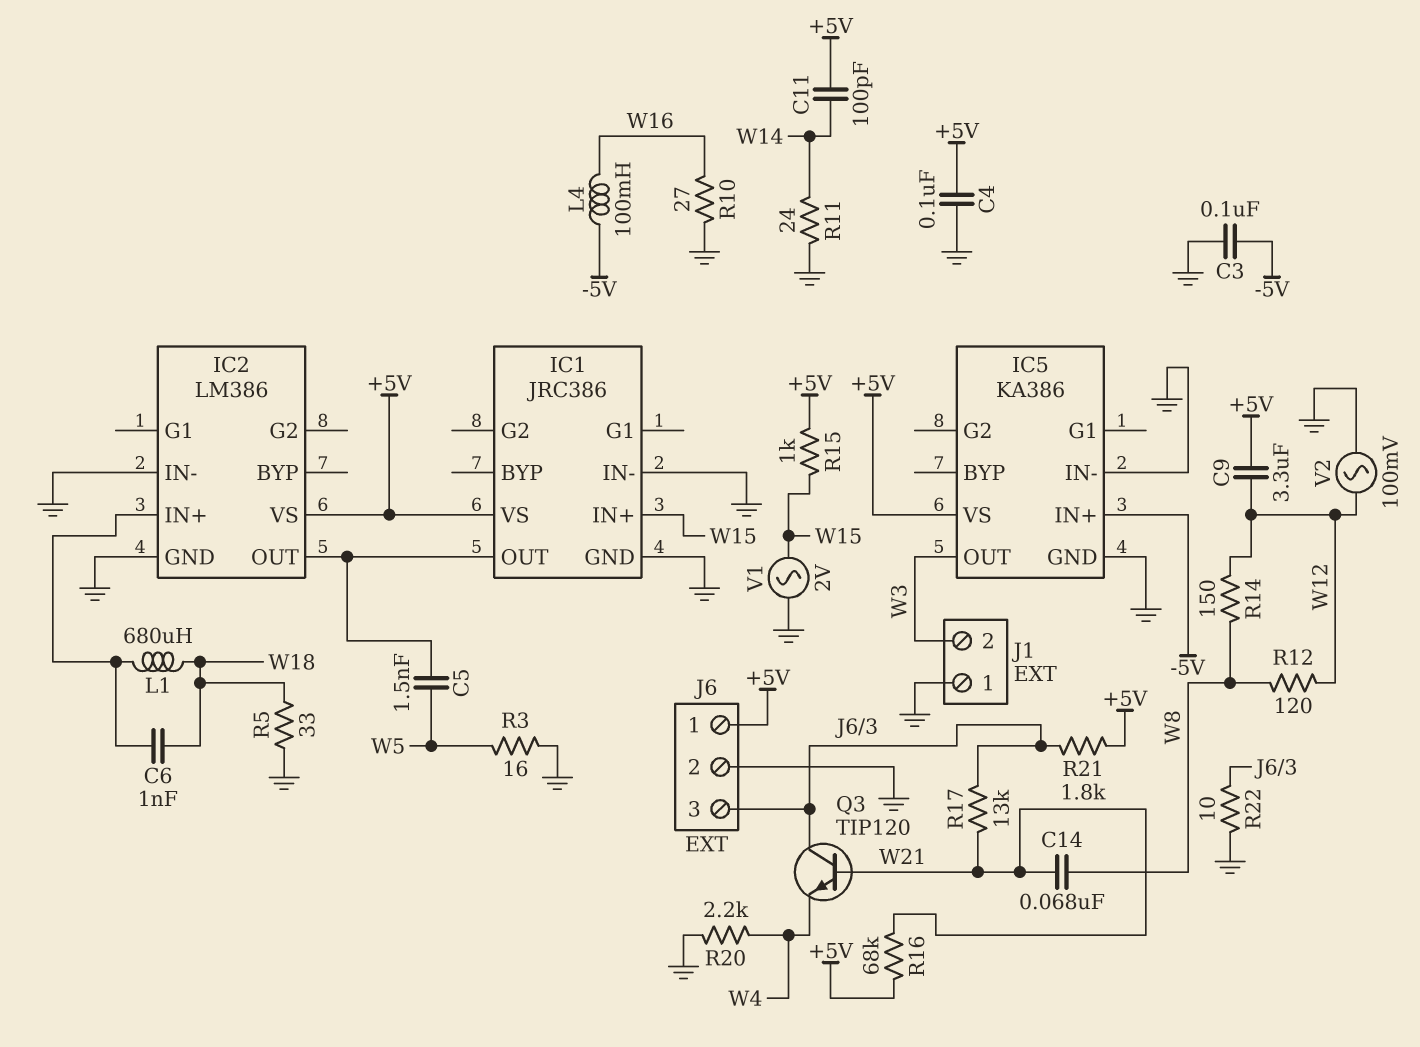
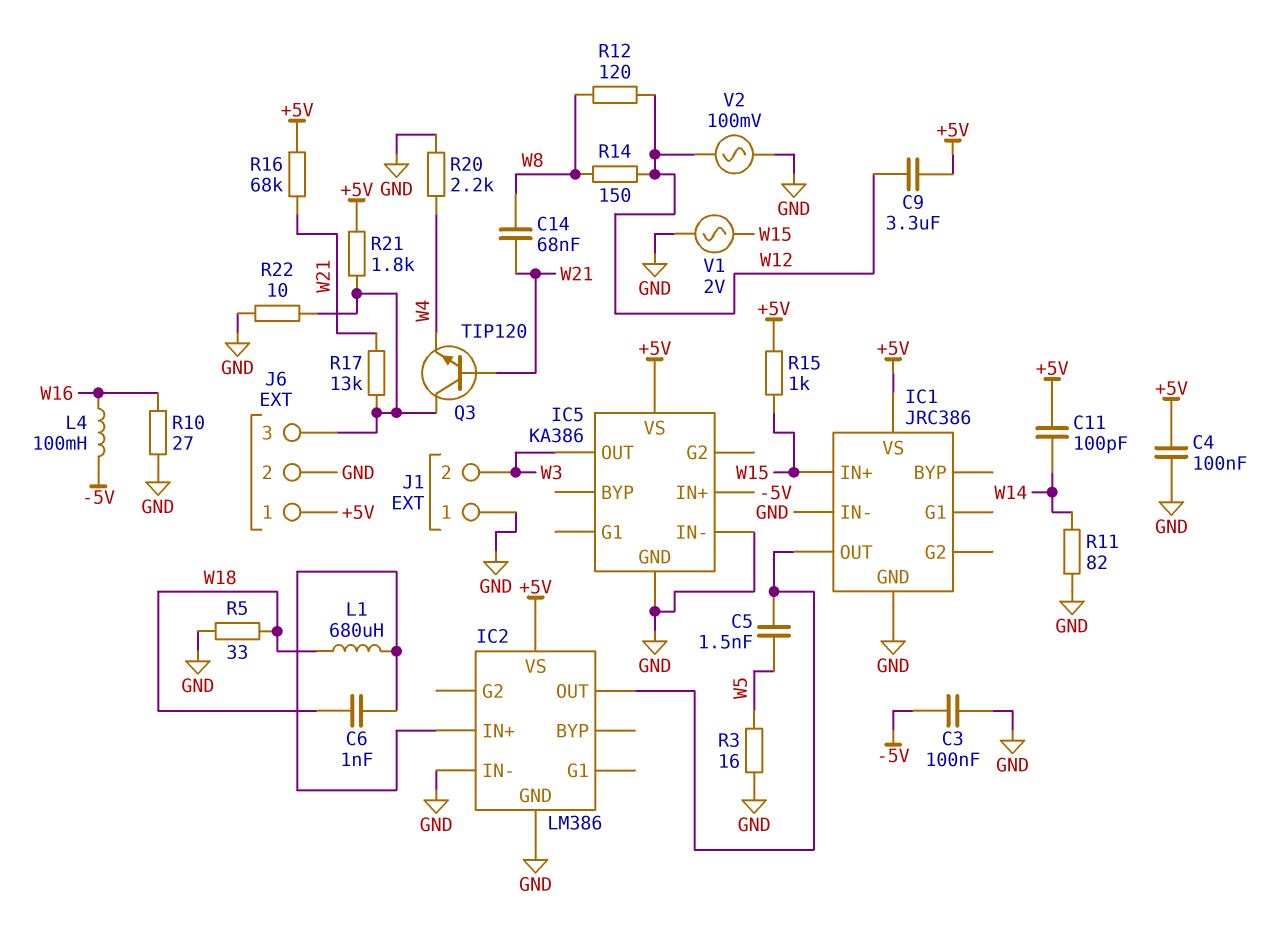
R11: 24 (GND, W14) -> 82 (GND, W14)

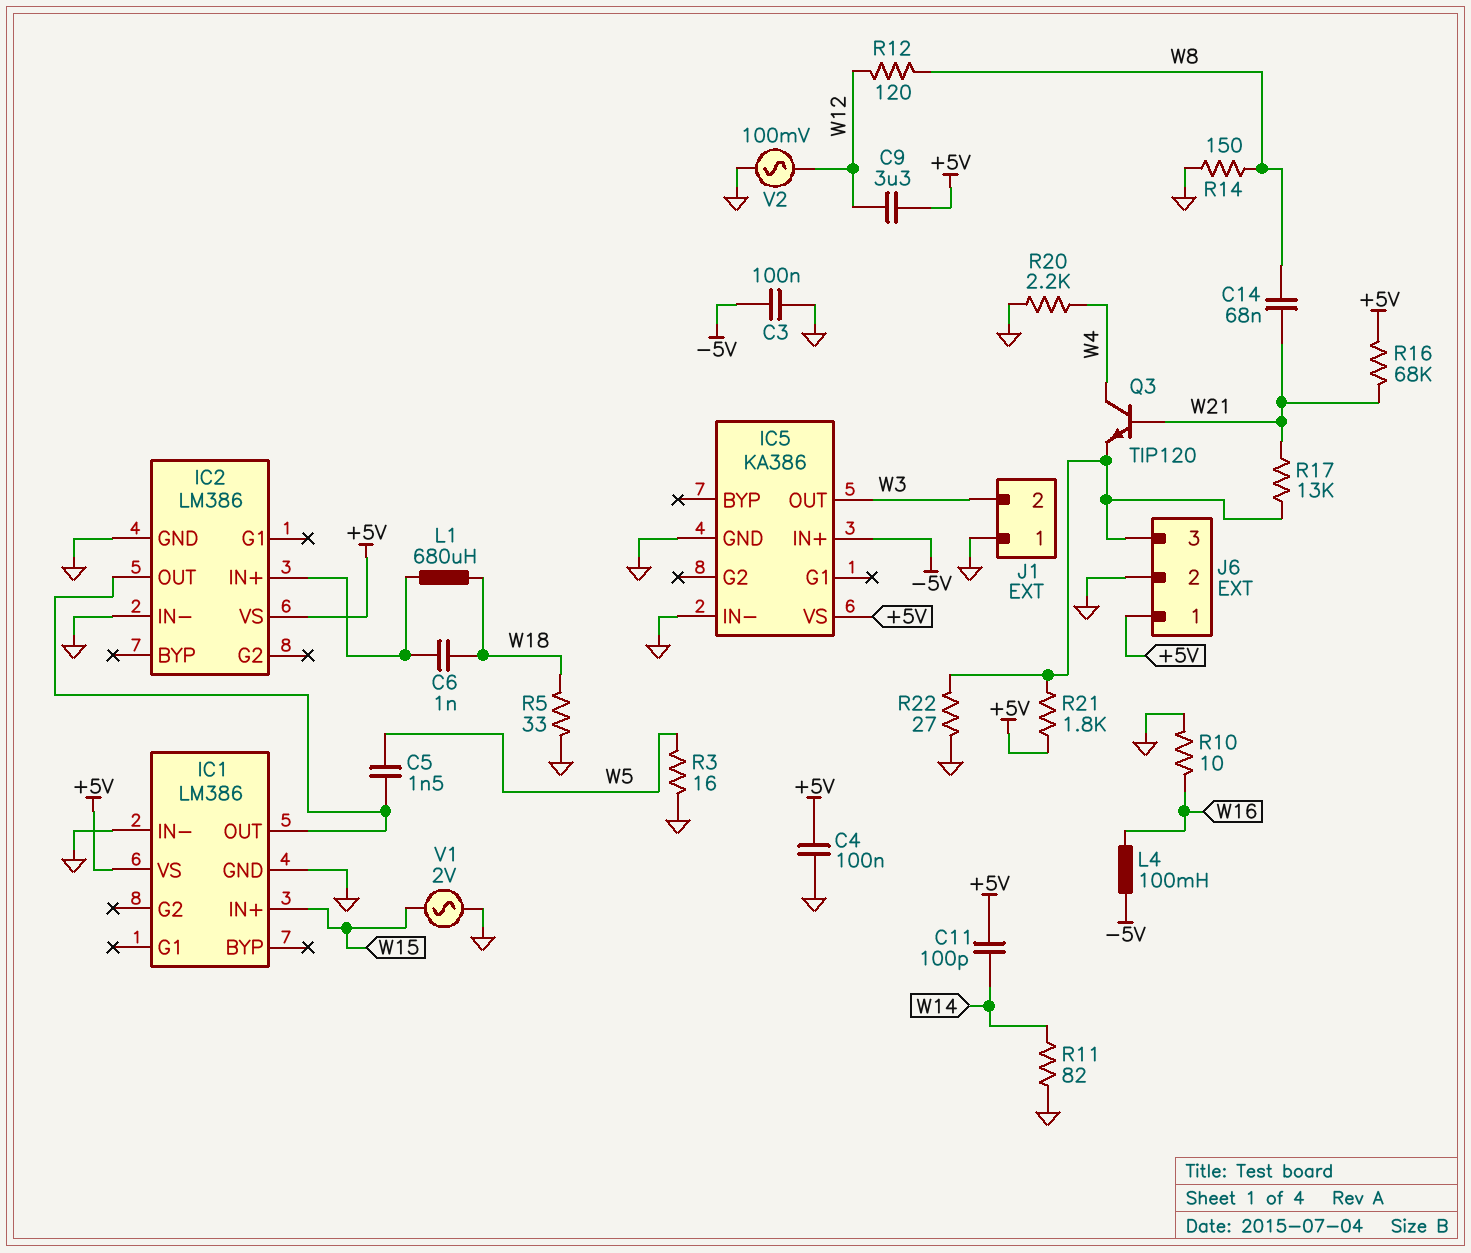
IC1: JRC386 -> LM386
Q3: NPN TIP120 (B W21, C J6/3, E W4) -> NPN TIP120 (B W21, C W4, E J6/3)
R10: 27 (GND, W16) -> 10 (GND, W16)
R14: 150 (W8, W12) -> 150 (GND, W8)
R15: 1k (+5V, W15) -> none
R22: 10 (GND, J6/3) -> 27 (GND, J6/3)

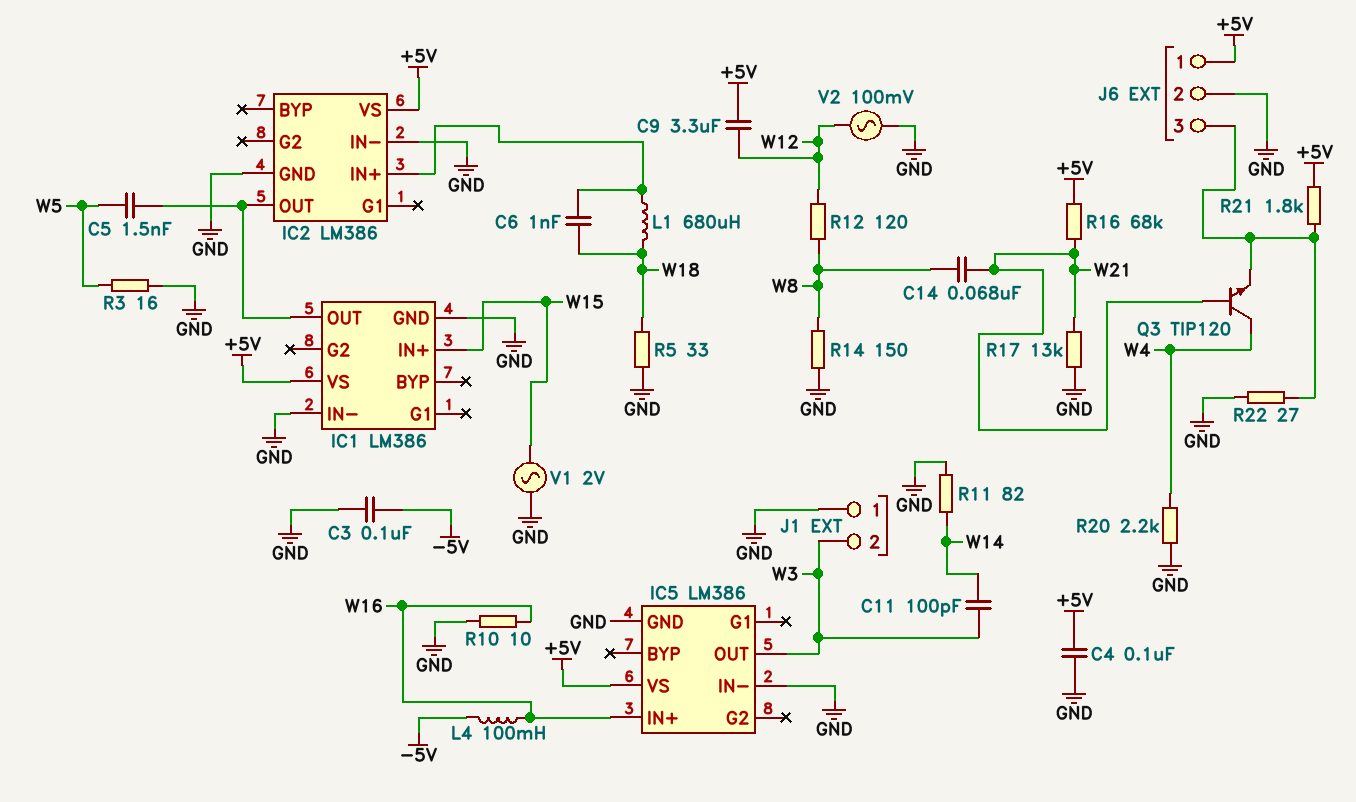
C11: 100pF (+5V, W14) -> 100pF (W3, W14)
IC5: KA386 -> LM386
IC5 pin IN+: -5V -> W16
R17: 13k (J6/3, W21) -> 13k (GND, W21)

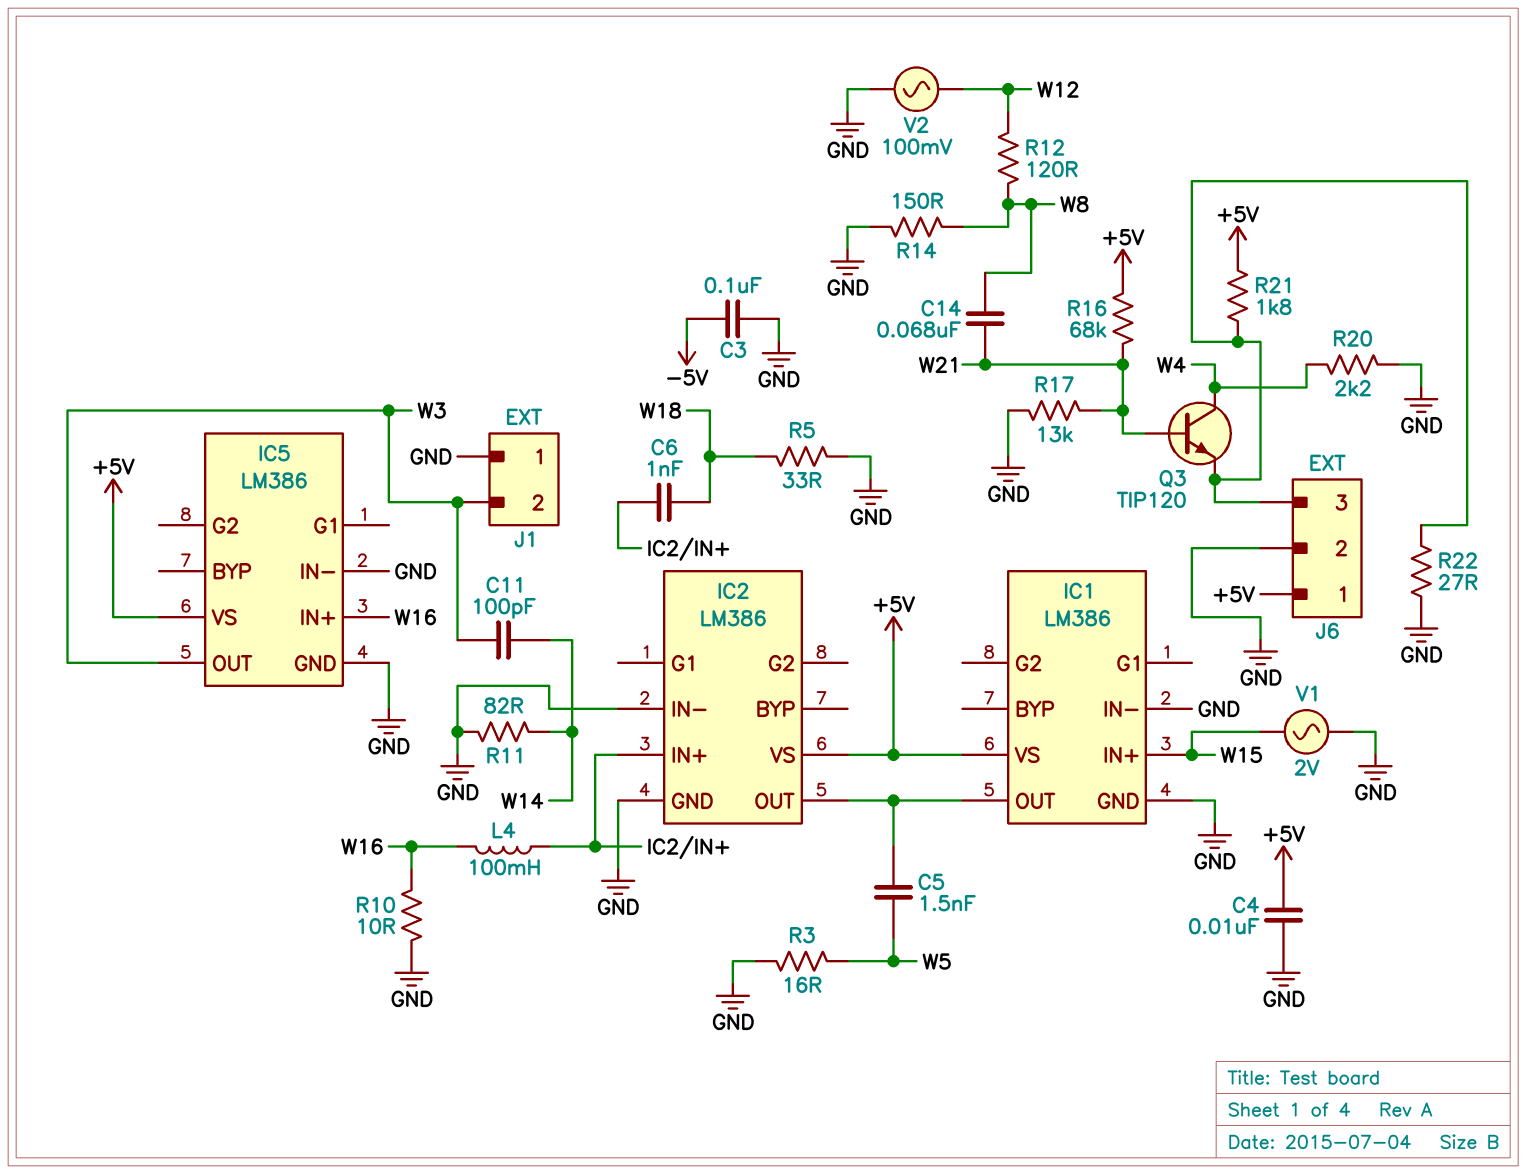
C4: 100nF (+5V, GND) -> 10nF (+5V, GND)
C9: 3.3uF (+5V, W12) -> none
L1: 680uH (IC2/IN+, W18) -> none
L4: 100mH (-5V, W16) -> 100mH (IC2/IN+, W16)

